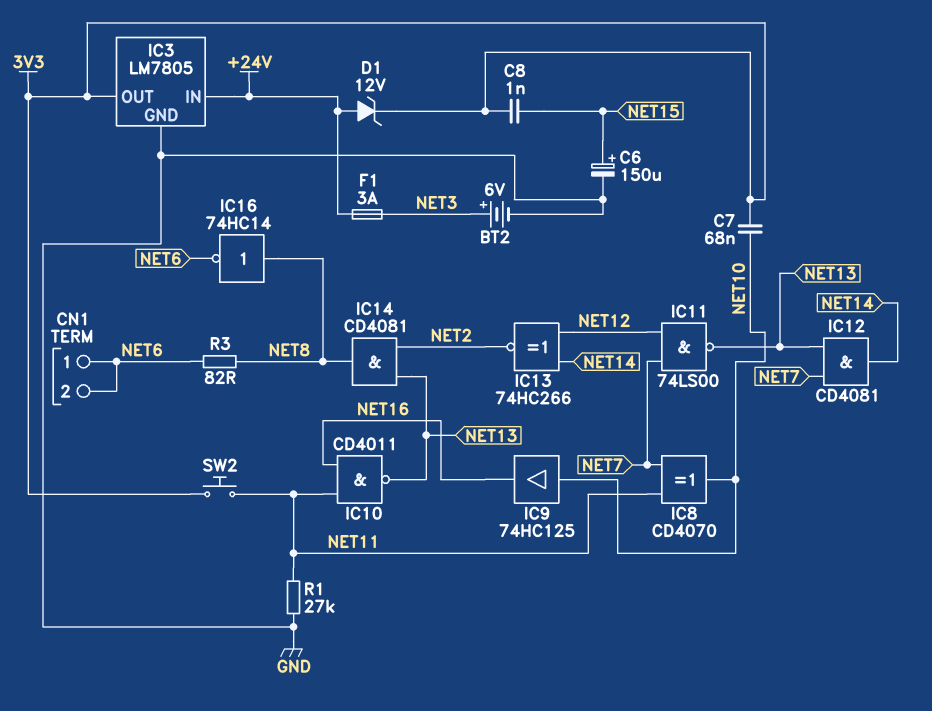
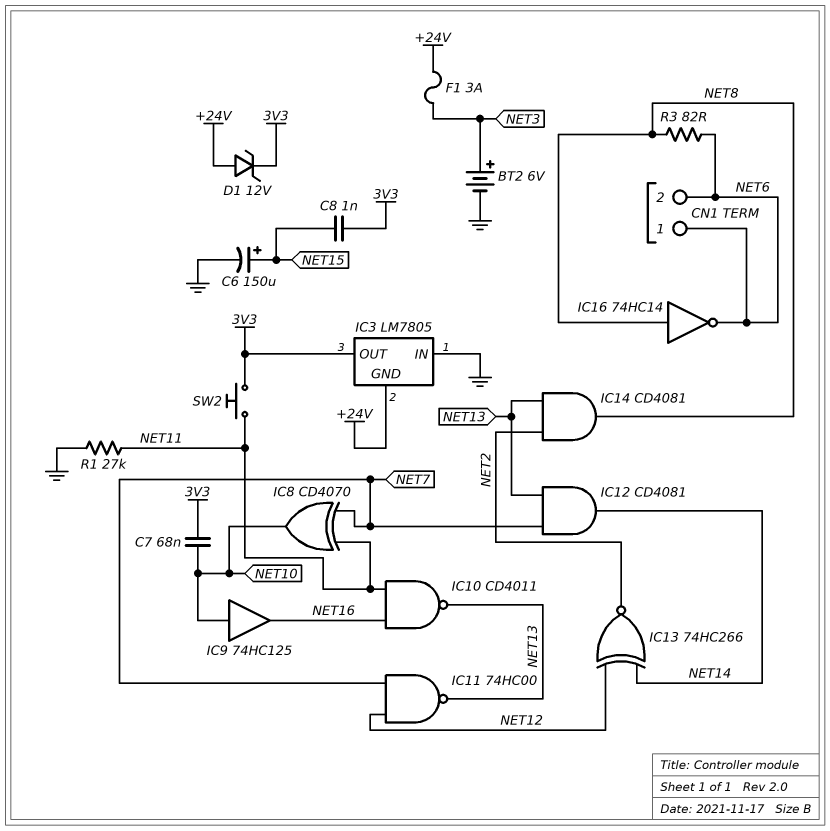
IC3 pin GND: GND -> +24V
IC3 pin IN: +24V -> GND
IC11: NAND 74LS00 (in NET7, in NET12, out NET13) -> NAND 74HC00 (in NET7, in NET12, out NET13)

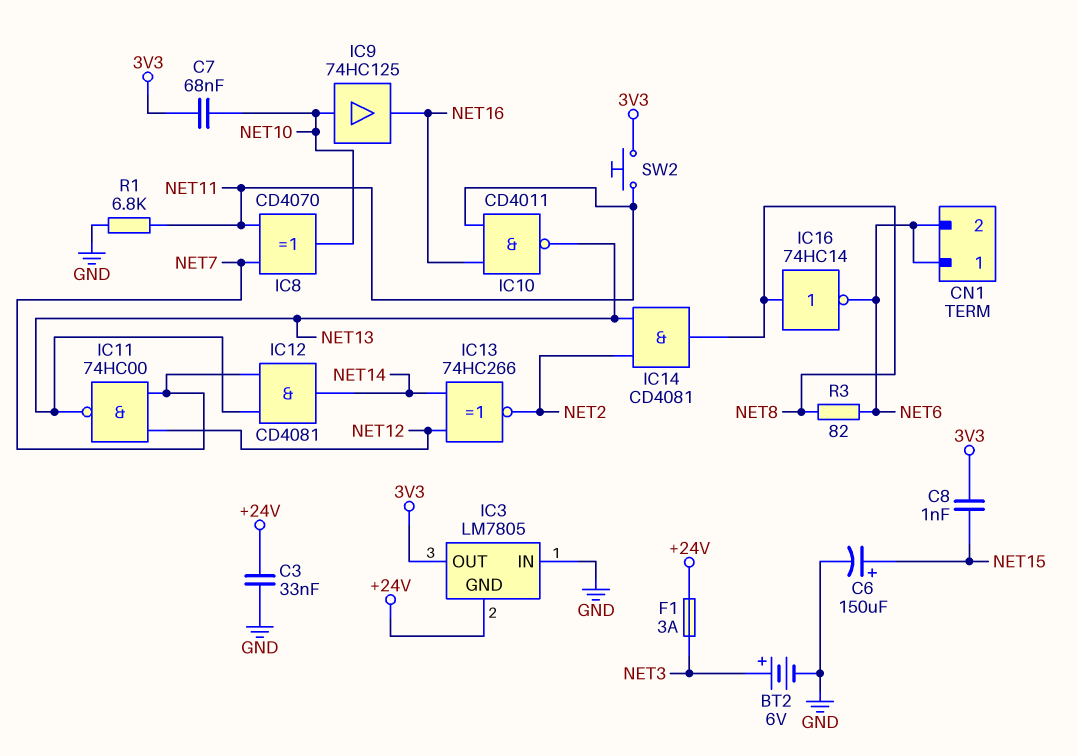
C3: none -> 33nF (+24V, GND)
D1: zener 12V (A +24V, K 3V3) -> none
R1: 27k (GND, NET11) -> 6.8k (GND, NET11)

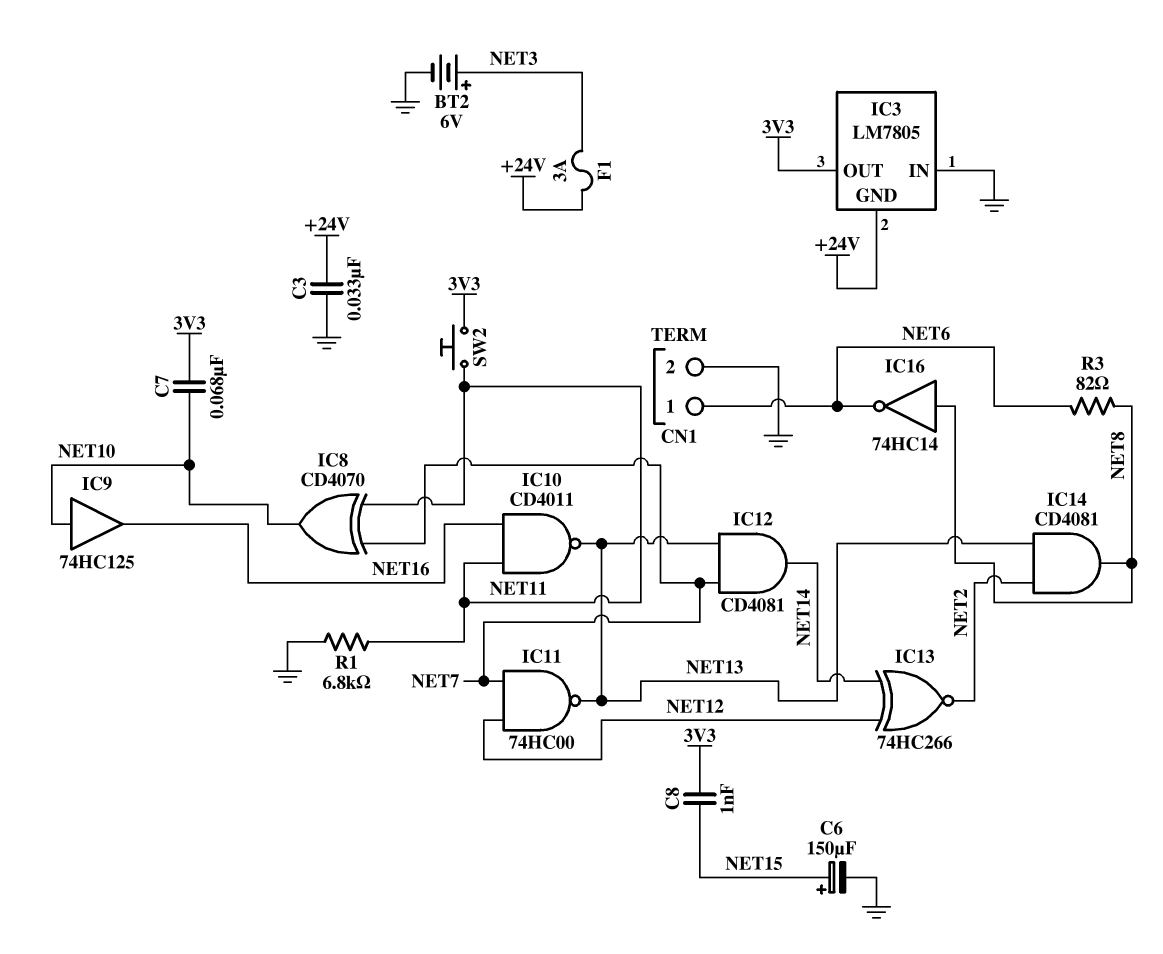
CN1 pin 2: NET6 -> GND

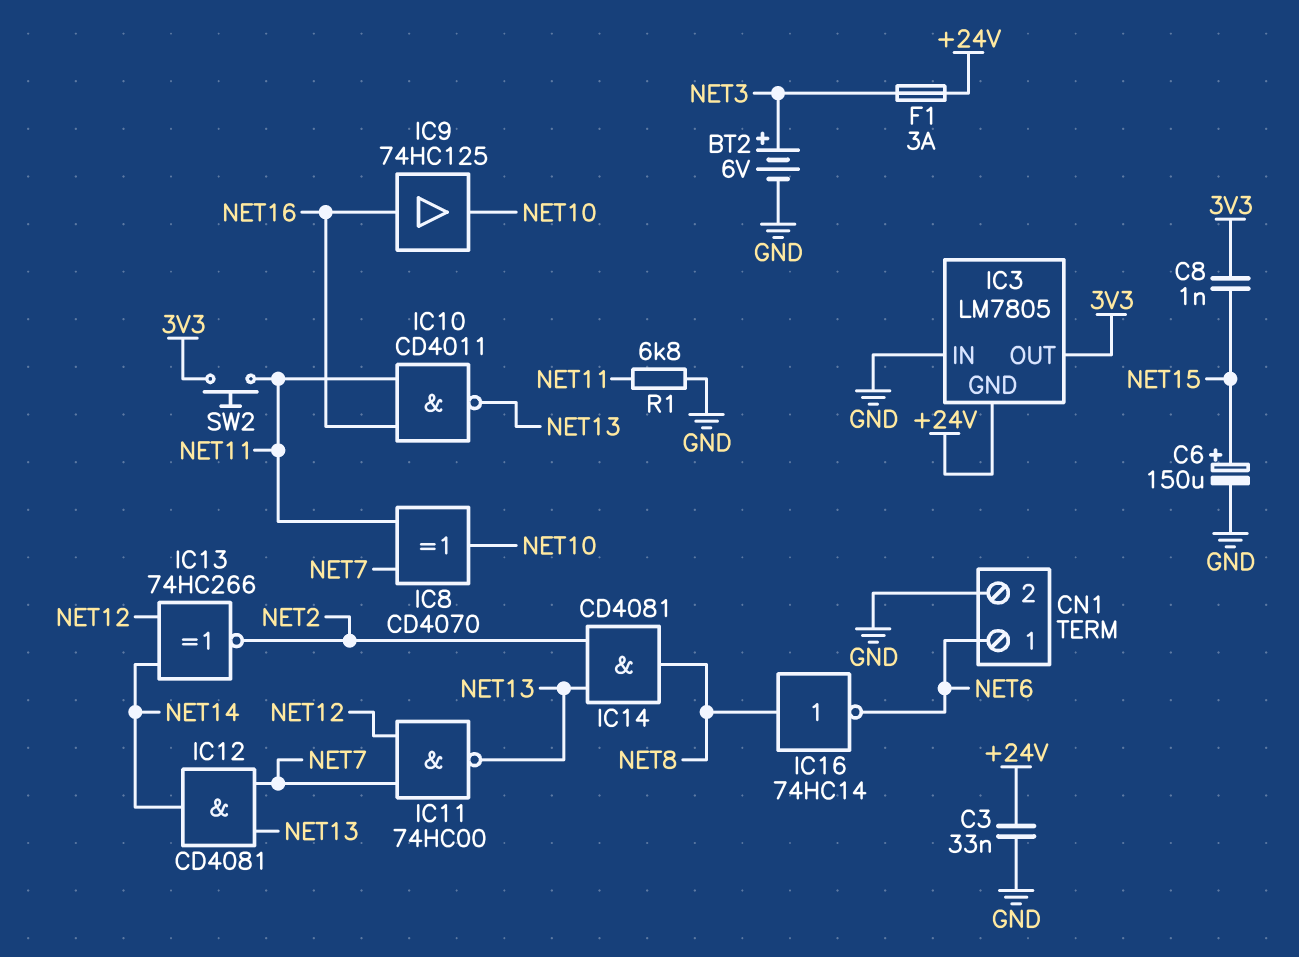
C7: 68nF (3V3, NET10) -> none
IC9: buffer 74HC125 (in NET10, out NET16) -> buffer 74HC125 (in NET16, out NET10)
R3: 82 (NET6, NET8) -> none

